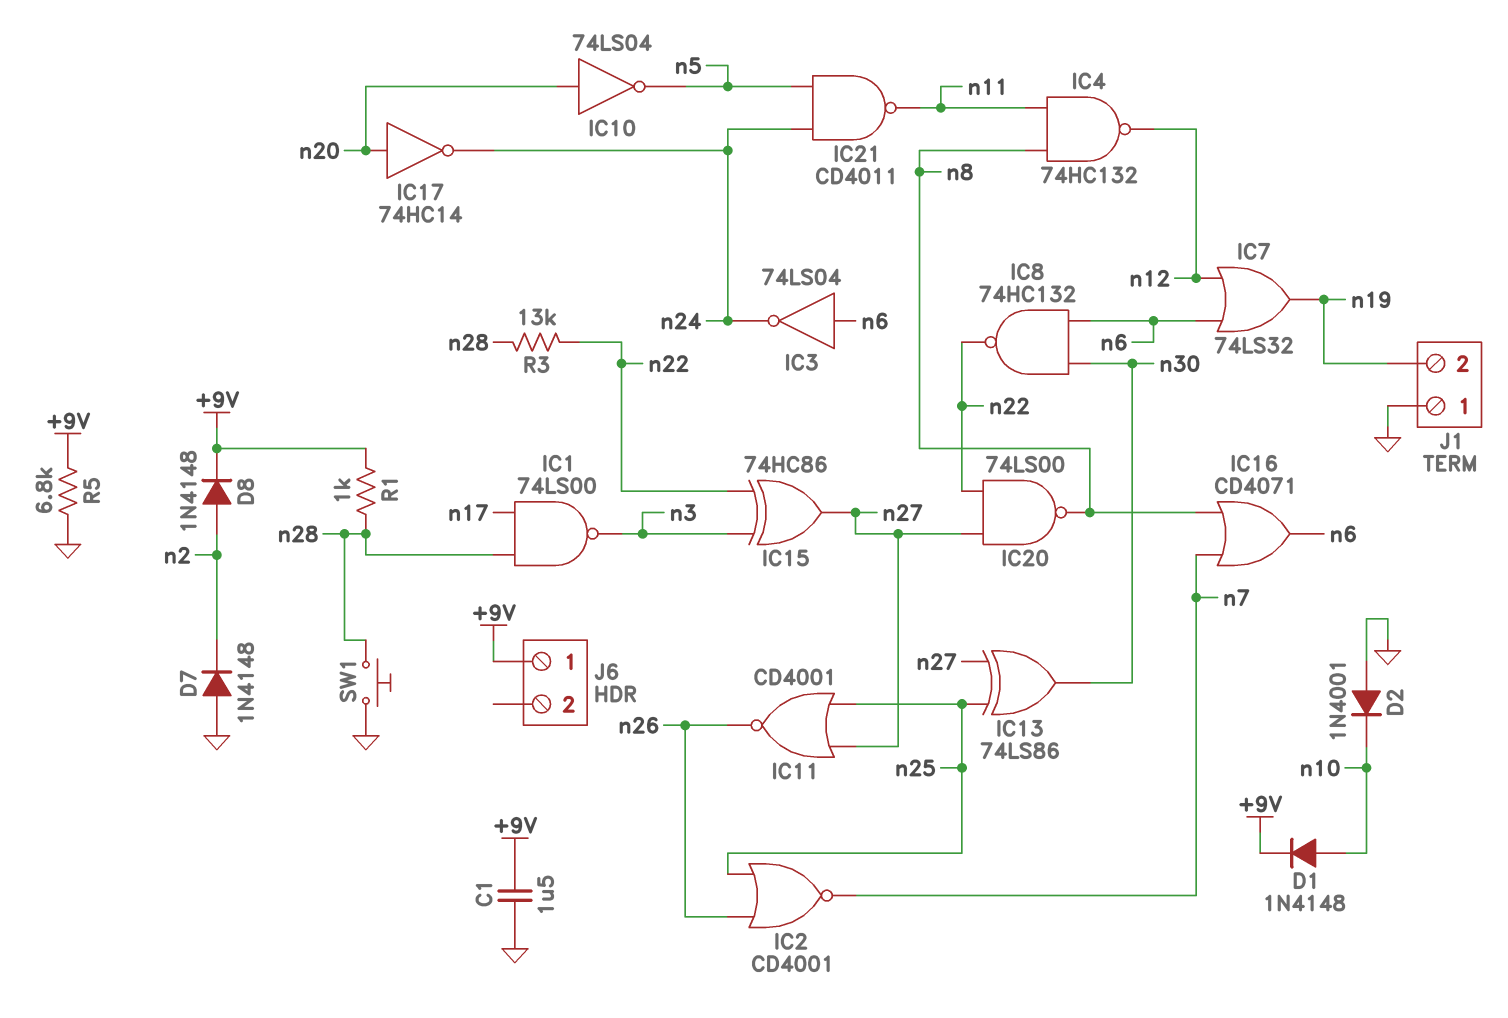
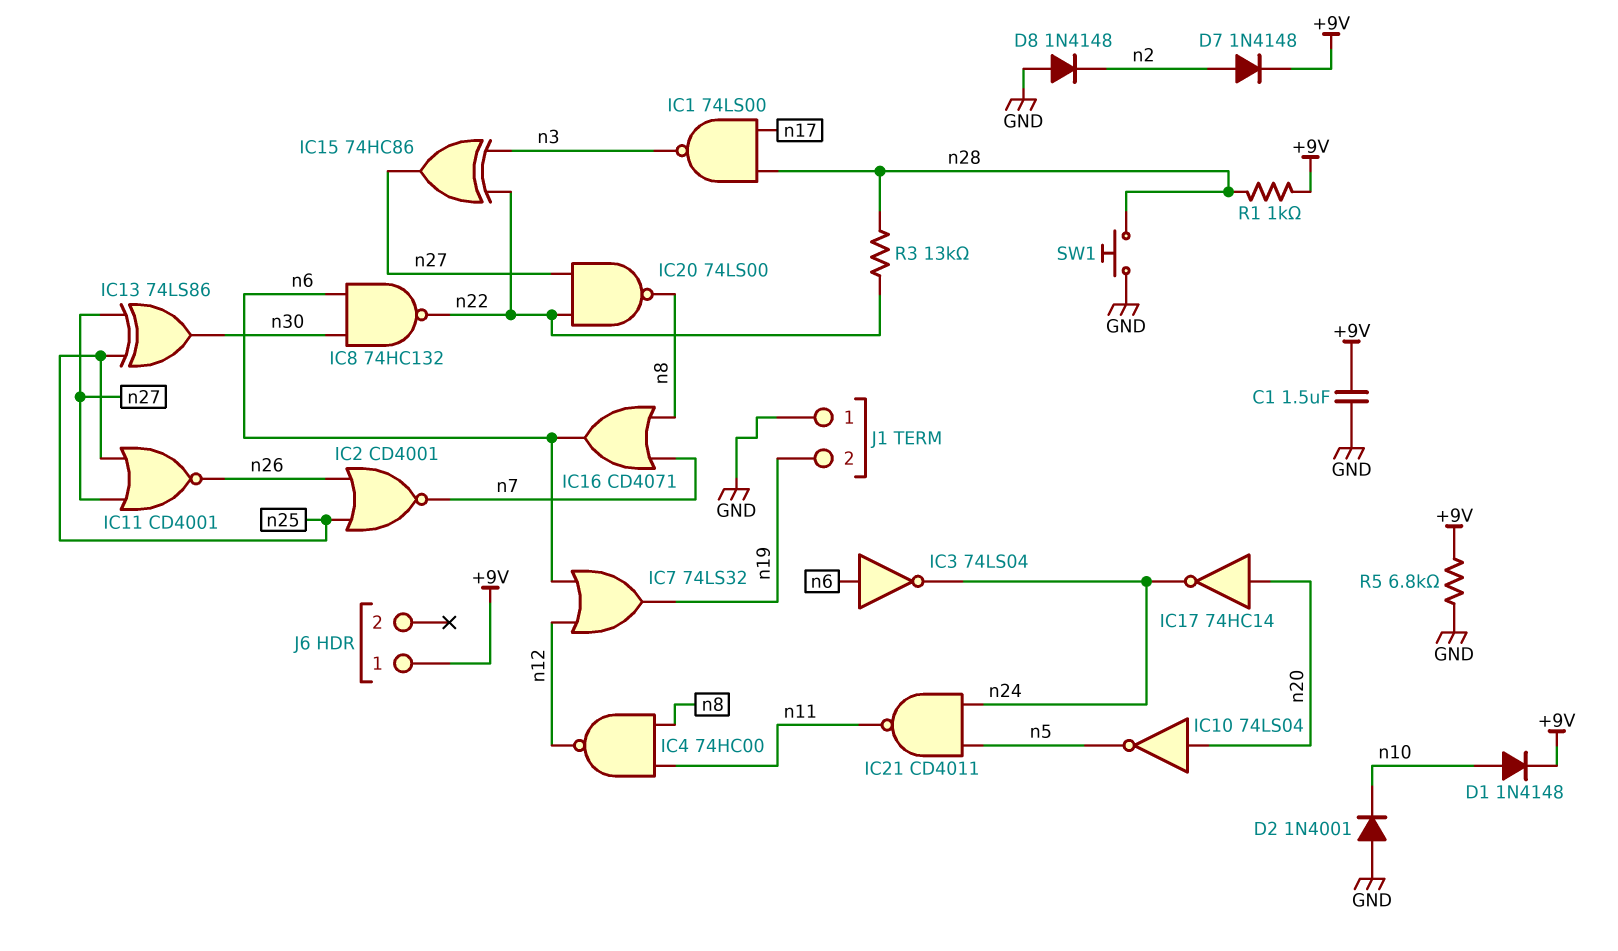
D7: diode 1N4148 (A GND, K n2) -> diode 1N4148 (A n2, K +9V)
D8: diode 1N4148 (A n2, K +9V) -> diode 1N4148 (A GND, K n2)
IC4: NAND 74HC132 (in n8, in n11, out n12) -> NAND 74HC00 (in n8, in n11, out n12)

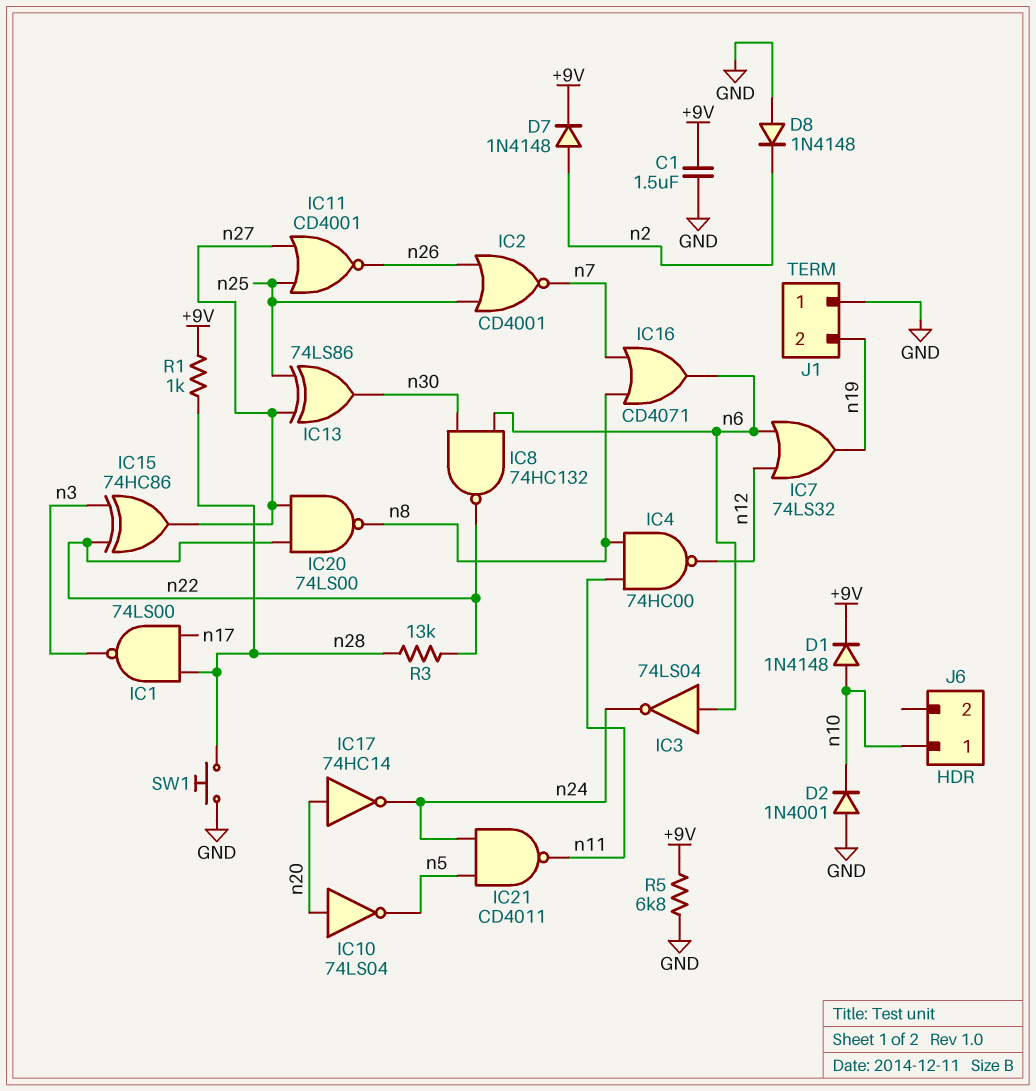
J6 pin 1: +9V -> n10

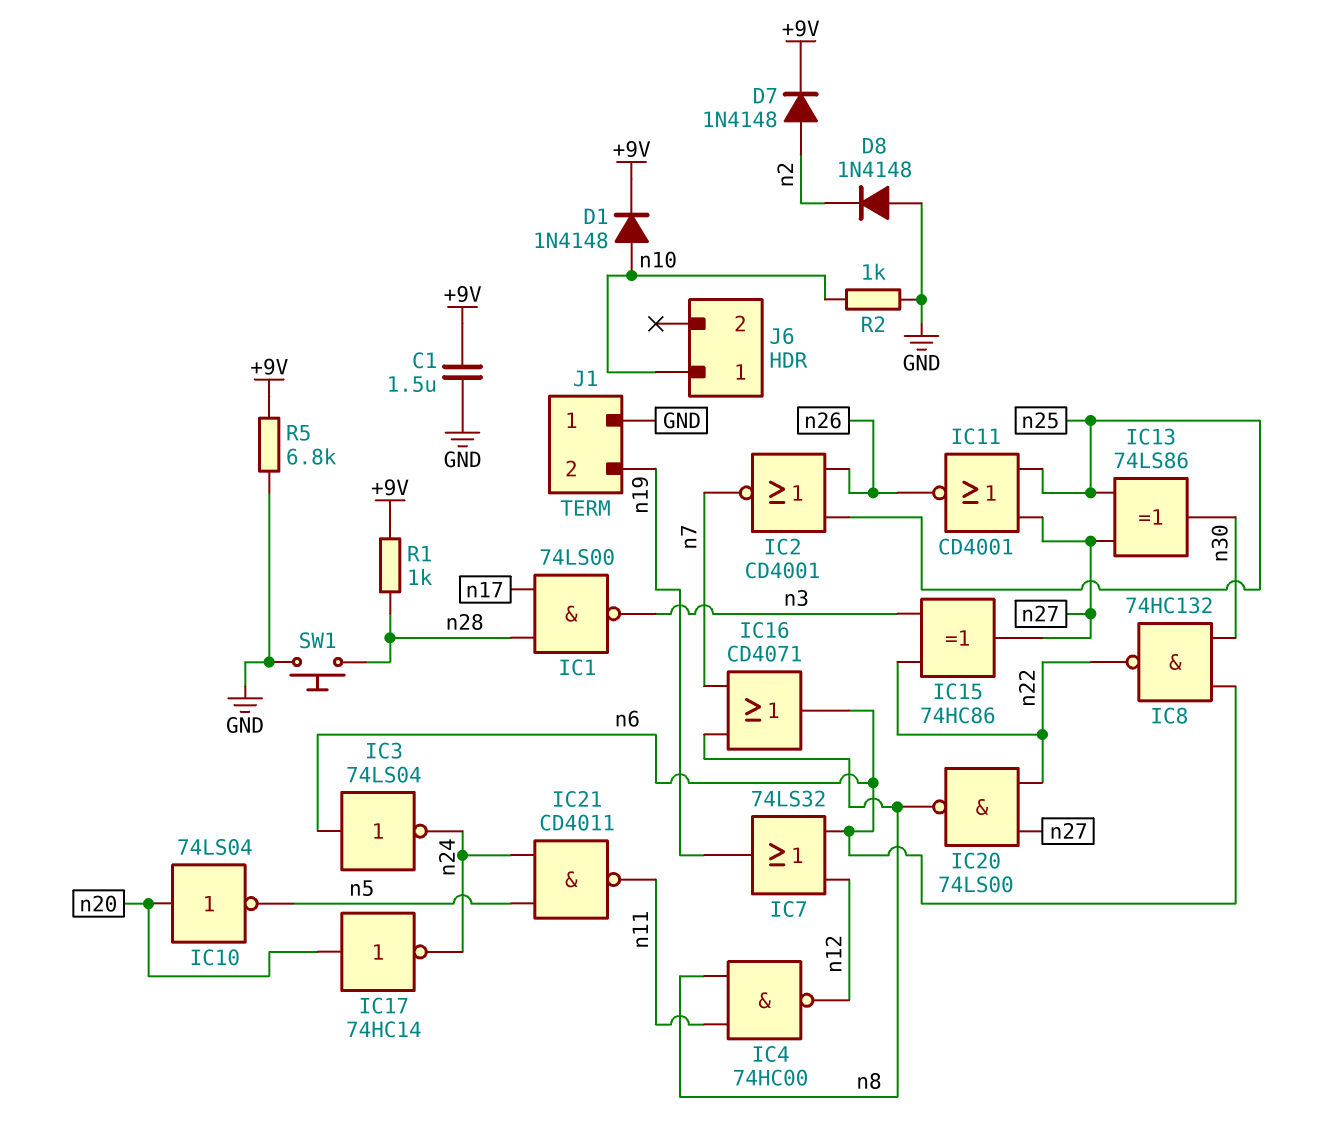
D2: diode 1N4001 (A GND, K n10) -> none
R2: none -> 1k (GND, n10)
R3: 13k (n22, n28) -> none

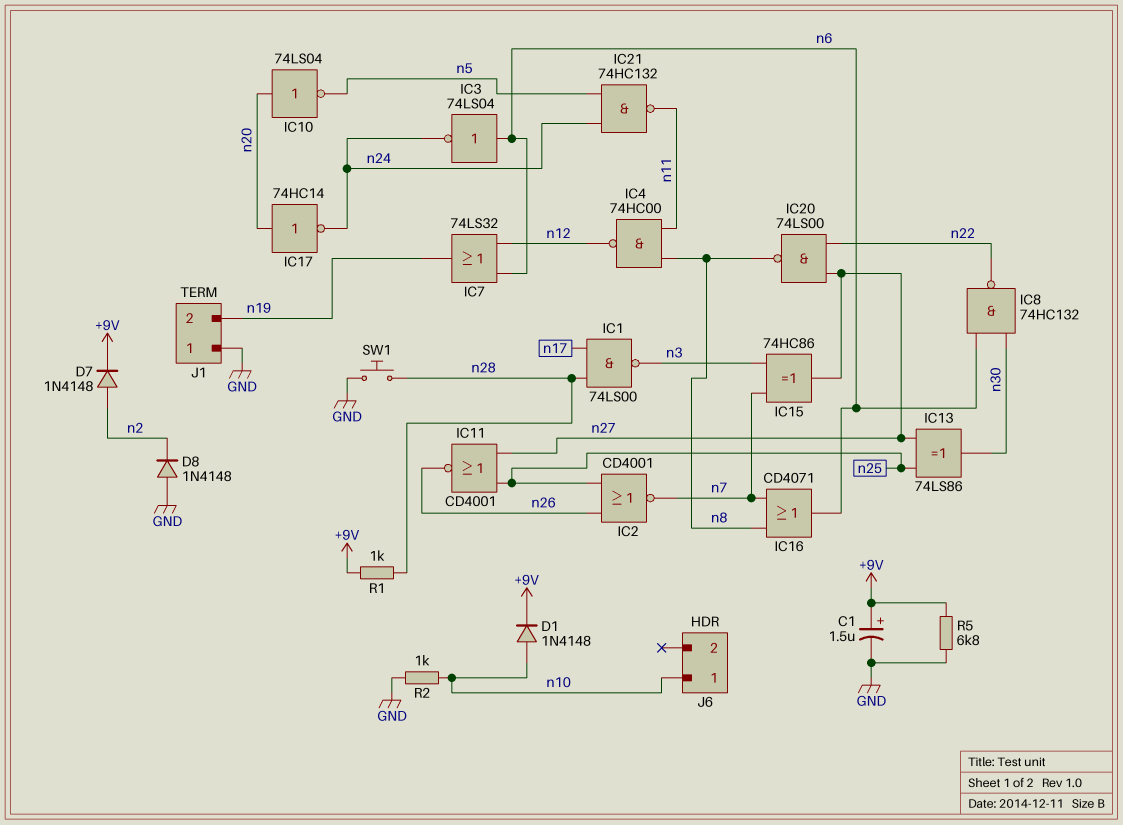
C1: 1.5uF (+9V, GND) -> 1.5uF (plus +9V, minus GND)
IC15: XOR 74HC86 (in n3, in n22, out n27) -> XOR 74HC86 (in n3, in n7, out n27)
IC21: NAND CD4011 (in n5, in n24, out n11) -> NAND 74HC132 (in n5, in n24, out n11)

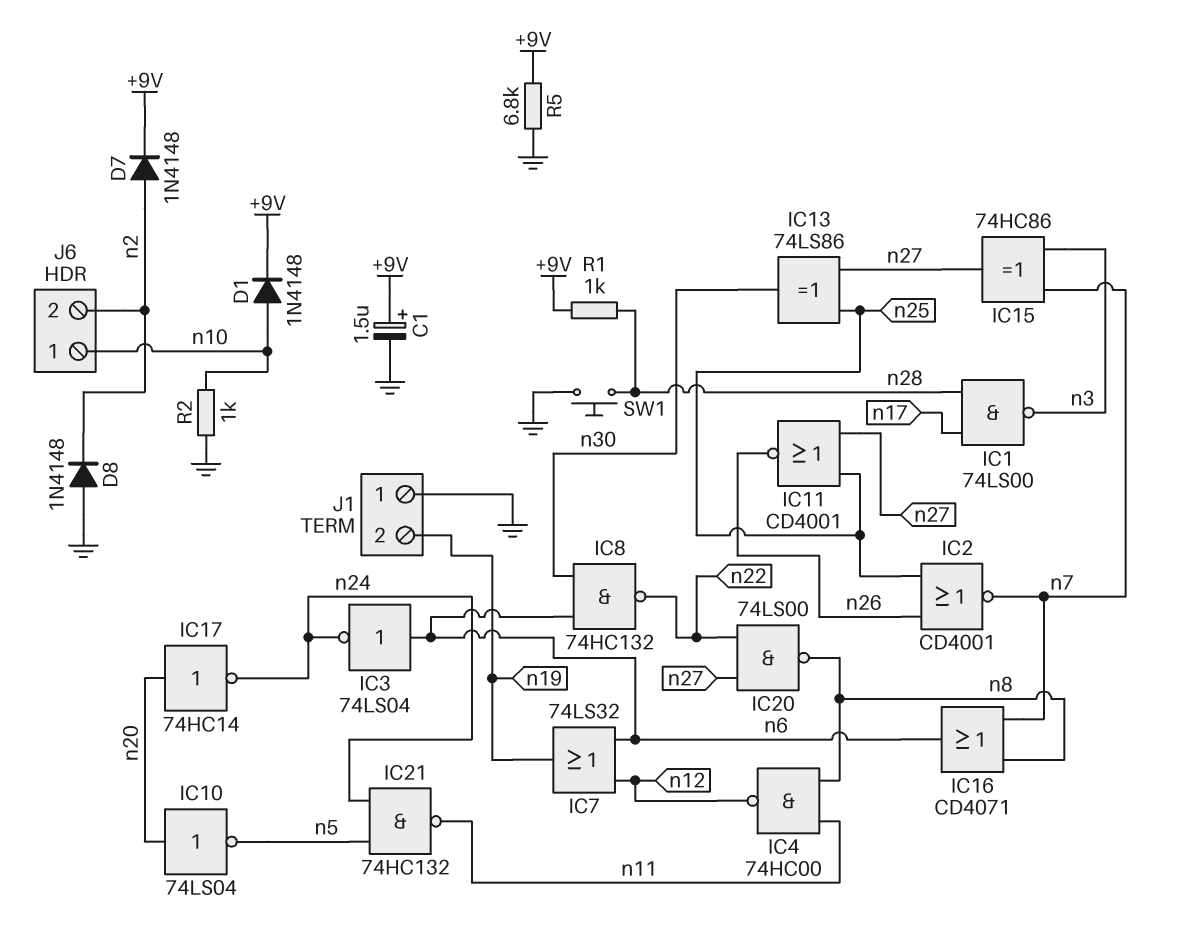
J6 pin 2: none -> n2

